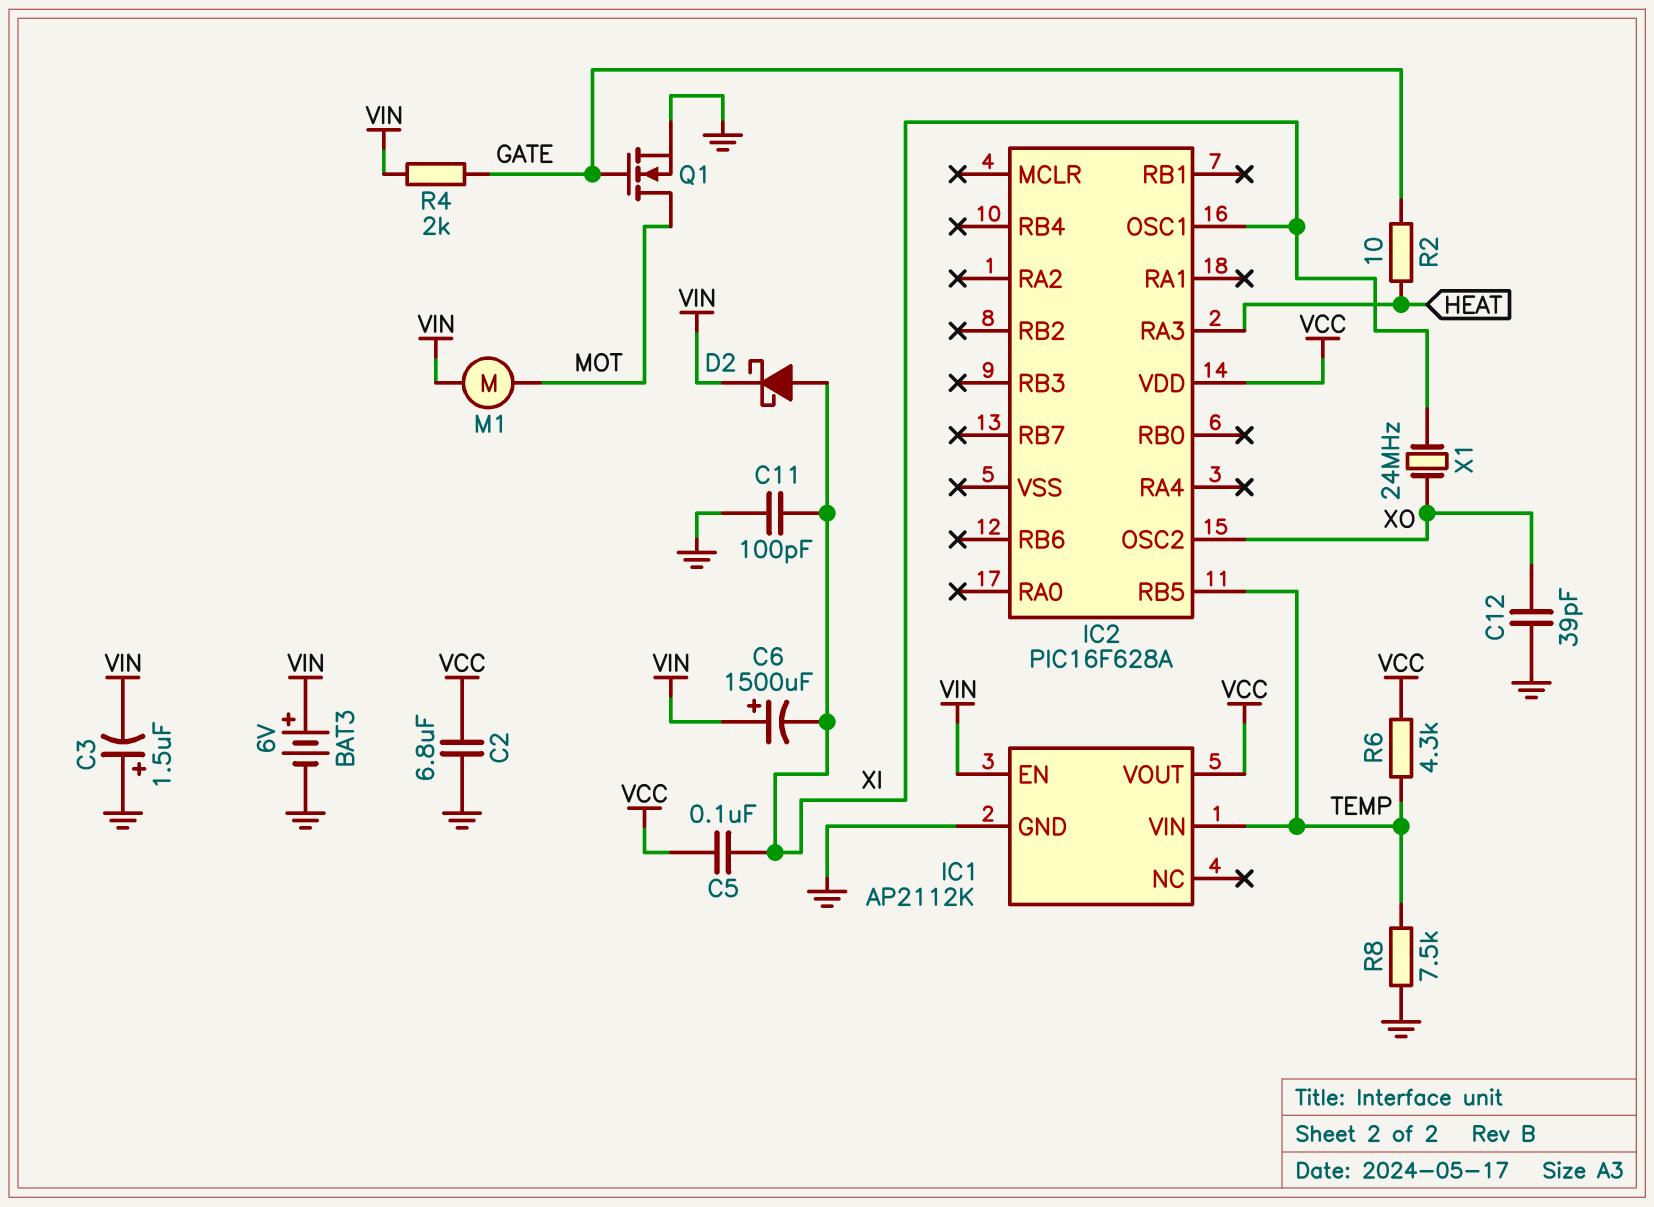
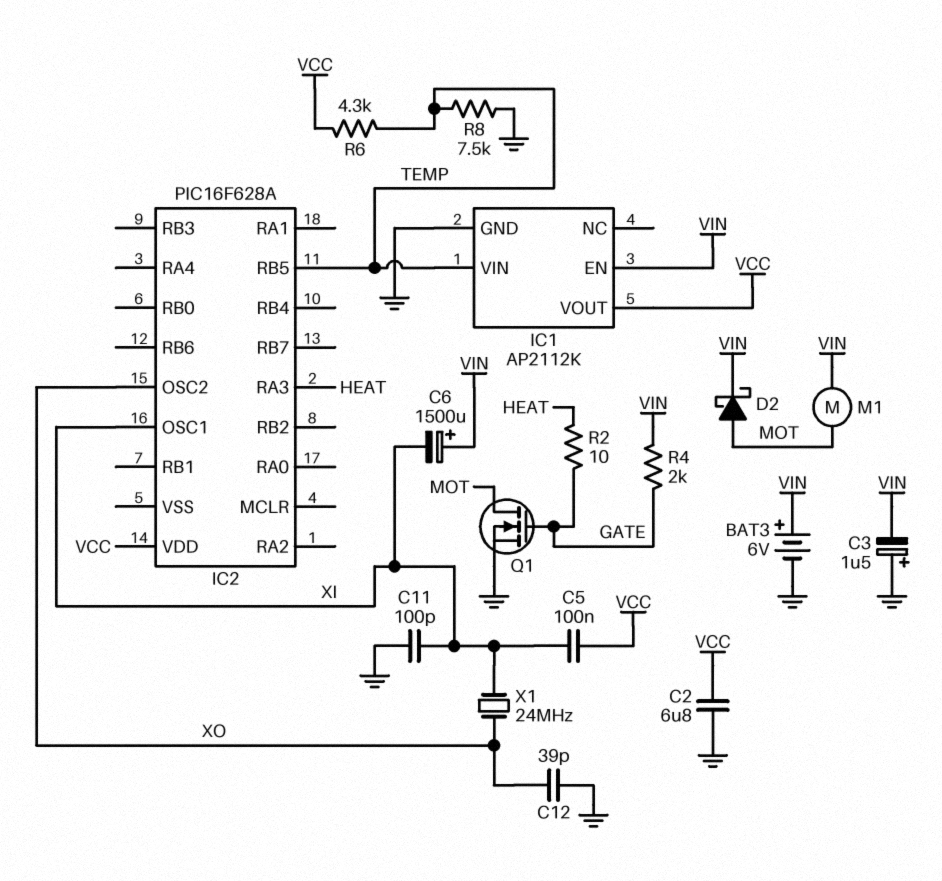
D2: schottky (A XI, K VIN) -> schottky (A MOT, K VIN)

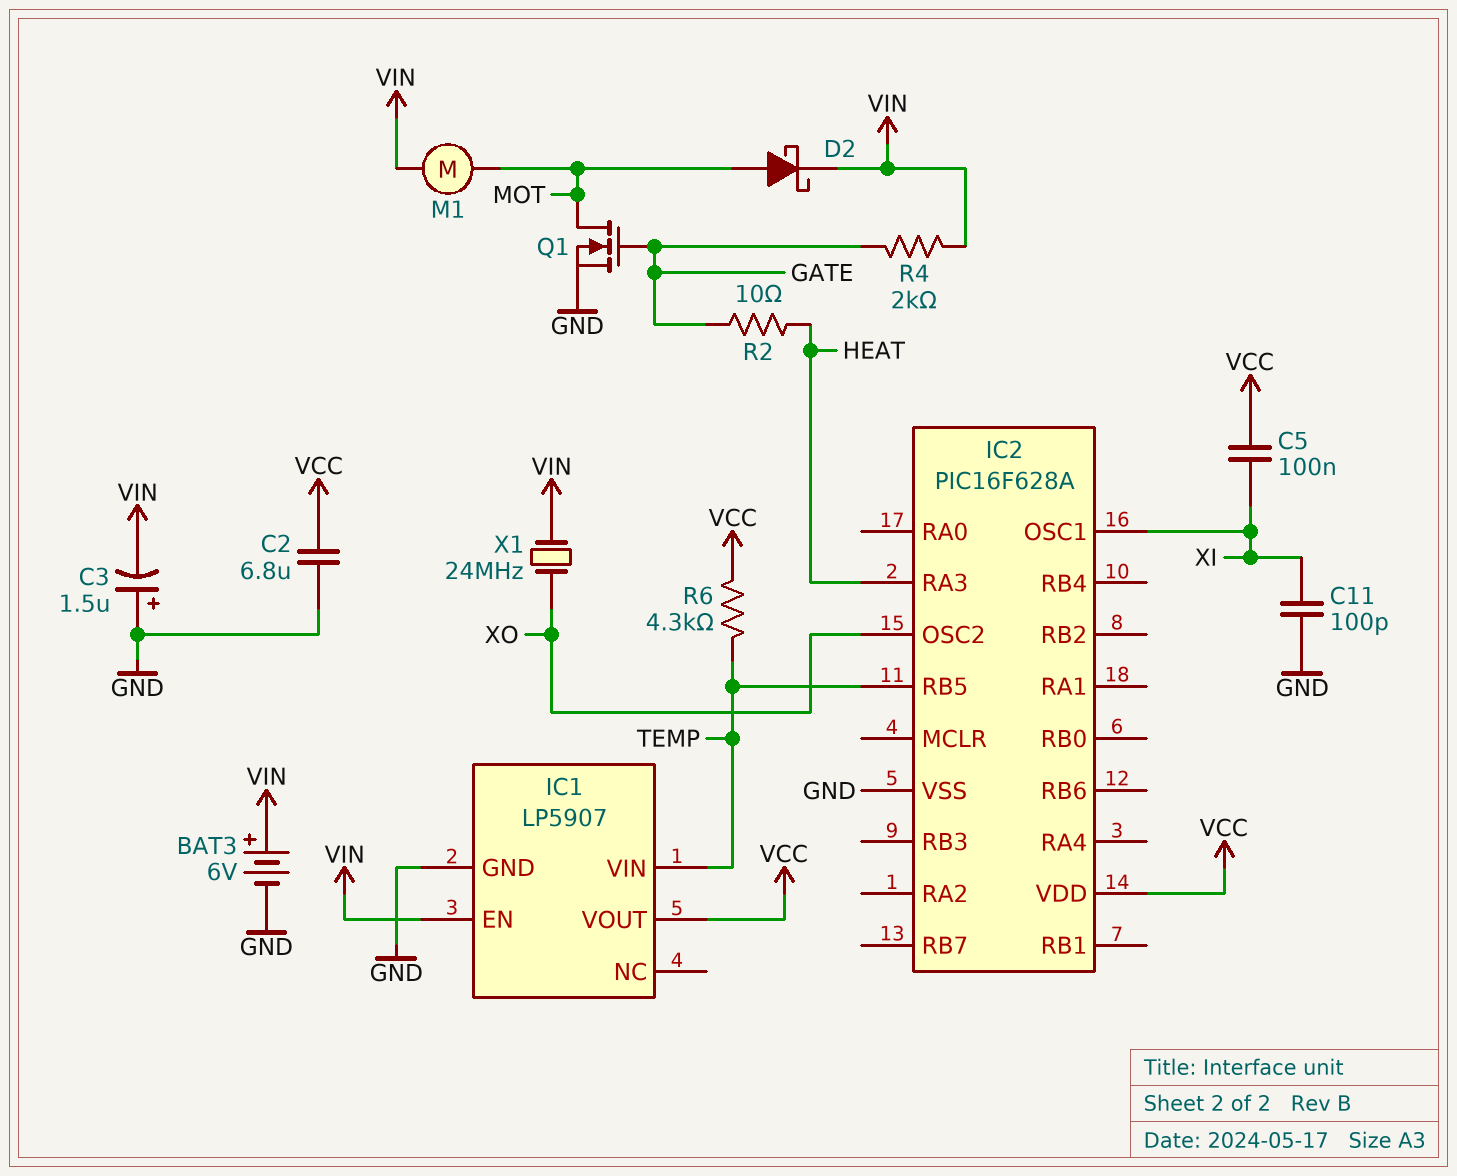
C6: 1500uF (plus VIN, minus XI) -> none
C12: 39pF (GND, XO) -> none
IC1: AP2112K -> LP5907
IC2 pin VSS: none -> GND
R8: 7.5k (GND, TEMP) -> none
X1: 24MHz (XI, XO) -> 24MHz (VIN, XO)

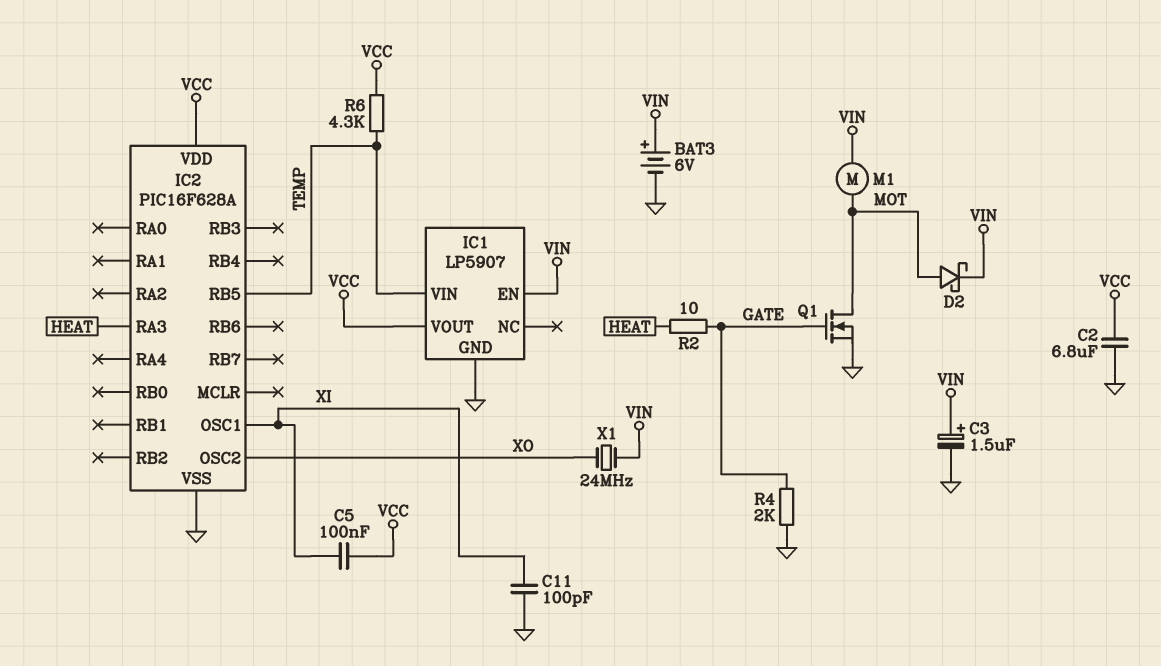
C3: 1.5uF (plus GND, minus VIN) -> 1.5uF (plus VIN, minus GND)
R4: 2k (GATE, VIN) -> 2k (GATE, GND)

